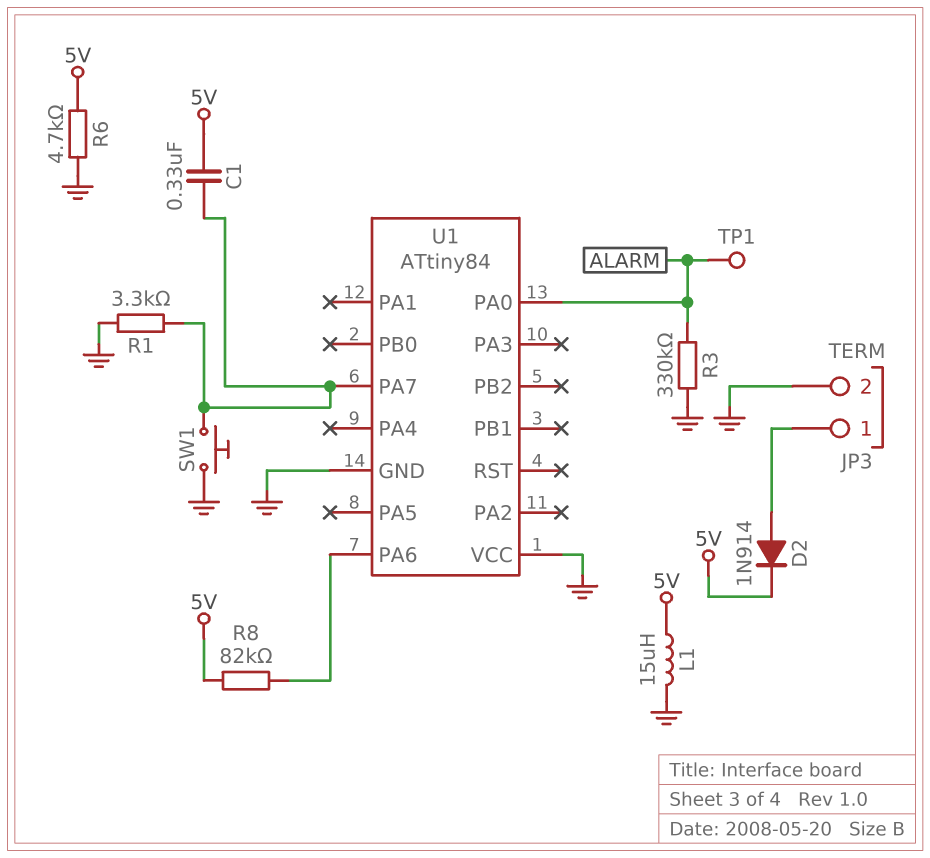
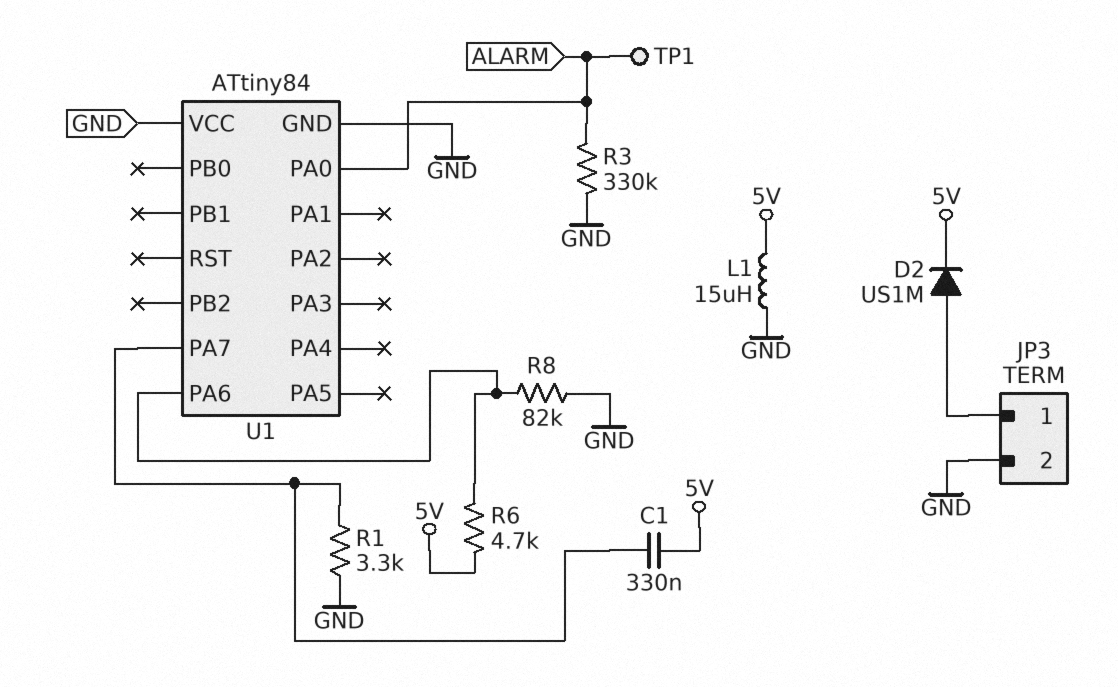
D2: diode 1N914 (A JP3/1, K 5V) -> diode US1M (A JP3/1, K 5V)
R6: 4.7k (5V, GND) -> 4.7k (5V, U1/PA6)
R8: 82k (5V, U1/PA6) -> 82k (GND, U1/PA6)
SW1: button (GND, U1/PA7) -> none

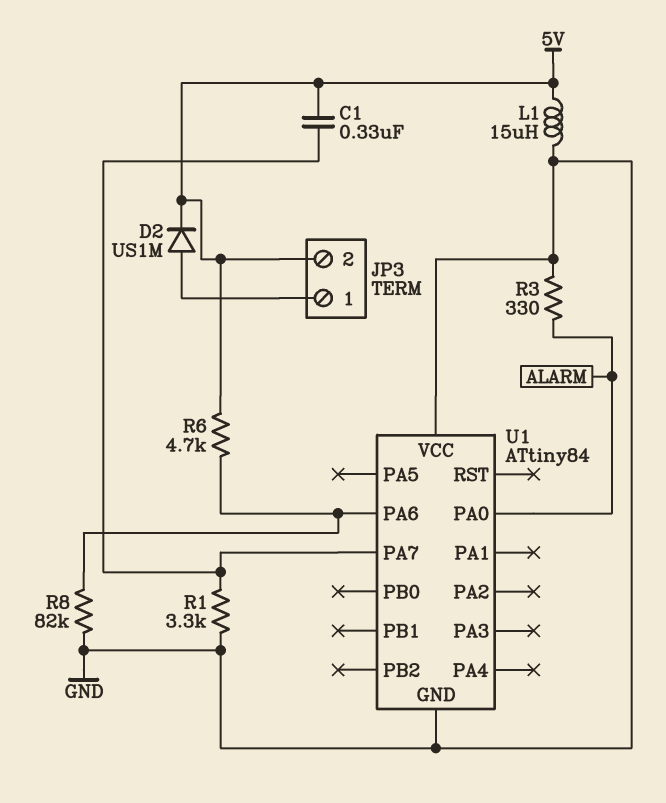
JP3 pin 2: GND -> 5V
R3: 330k (ALARM, GND) -> 330 (ALARM, GND)
TP1: test point (ALARM) -> none

